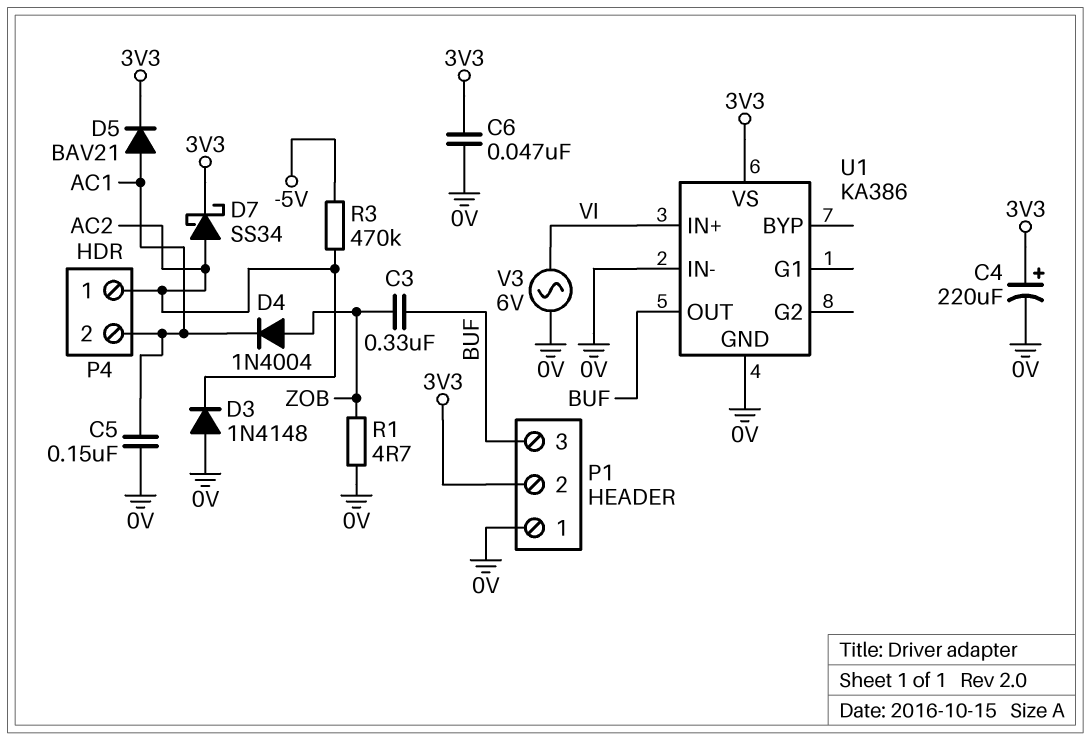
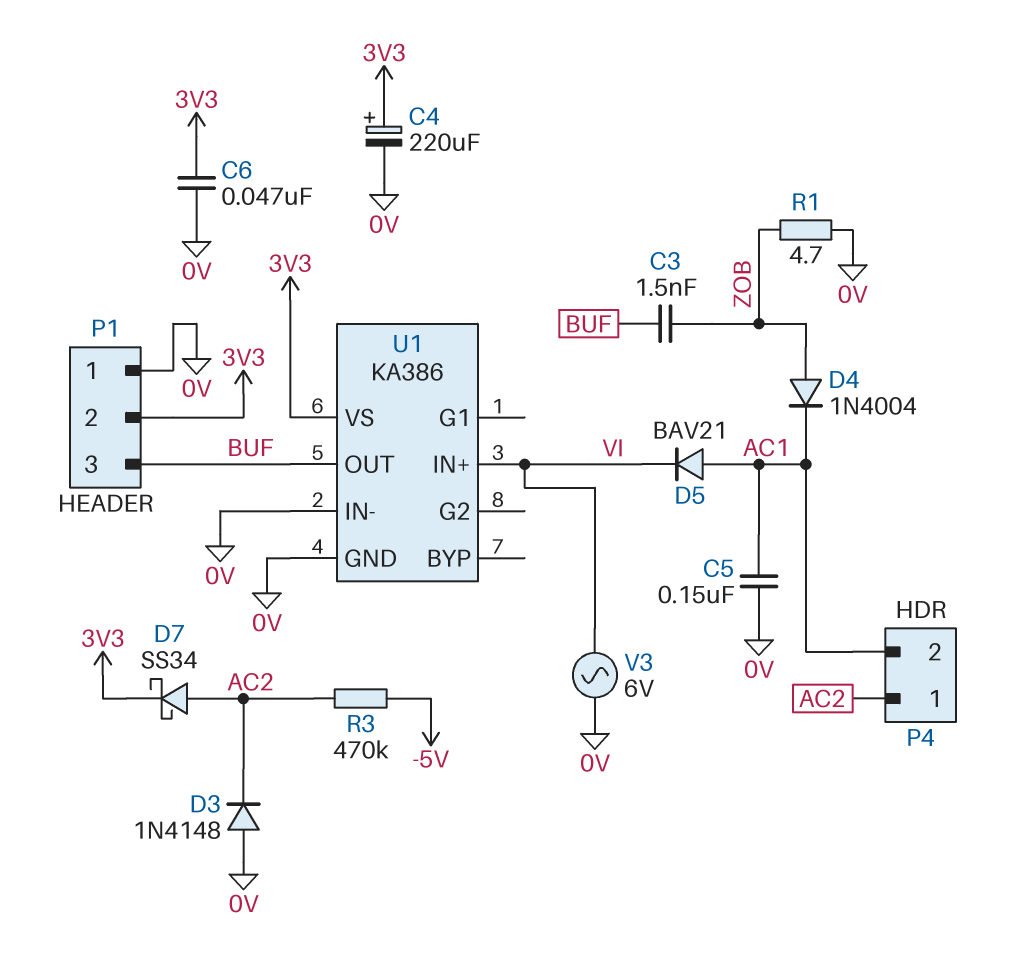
C3: 330nF (BUF, ZOB) -> 1.5nF (BUF, ZOB)
D5: diode BAV21 (A AC1, K 3V3) -> diode BAV21 (A AC1, K VI)

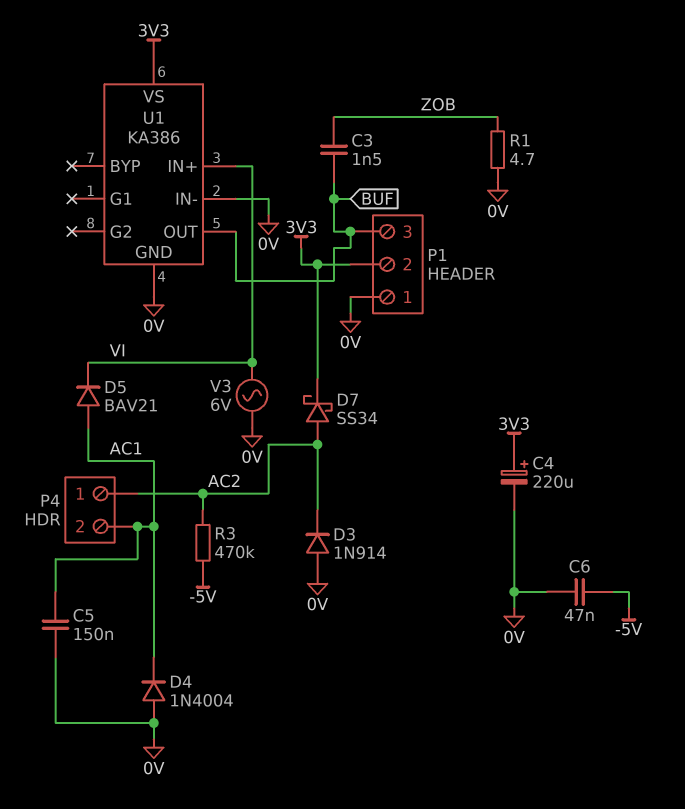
C6: 47nF (0V, 3V3) -> 47nF (-5V, 0V)
D3: diode 1N4148 (A 0V, K AC2) -> diode 1N914 (A 0V, K AC2)
D4: diode 1N4004 (A ZOB, K AC1) -> diode 1N4004 (A 0V, K AC1)

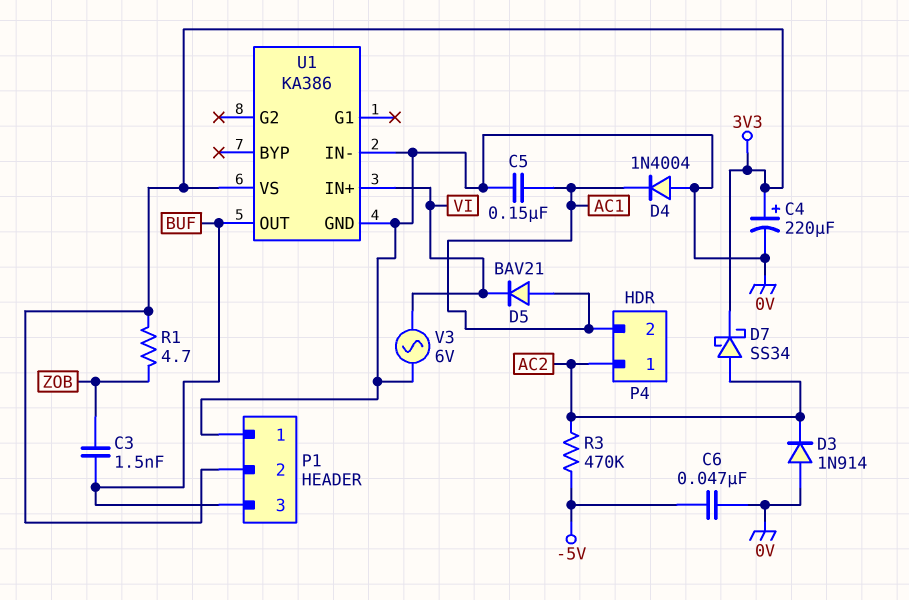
R1: 4.7 (0V, ZOB) -> 4.7 (3V3, ZOB)

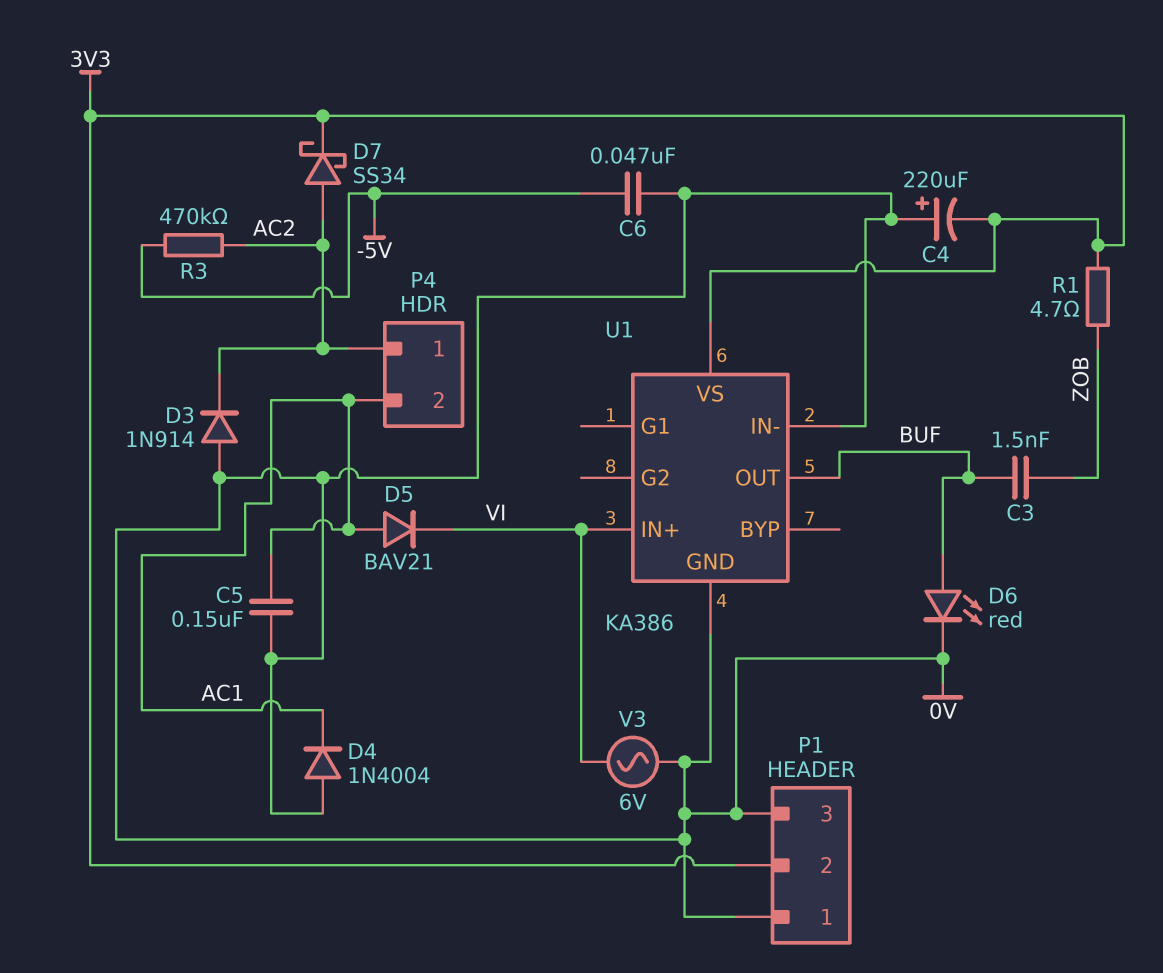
C4: 220uF (plus 3V3, minus 0V) -> 220uF (plus 0V, minus 3V3)
D6: none -> LED red (A BUF, K 0V)
P1 pin 3: BUF -> 0V

